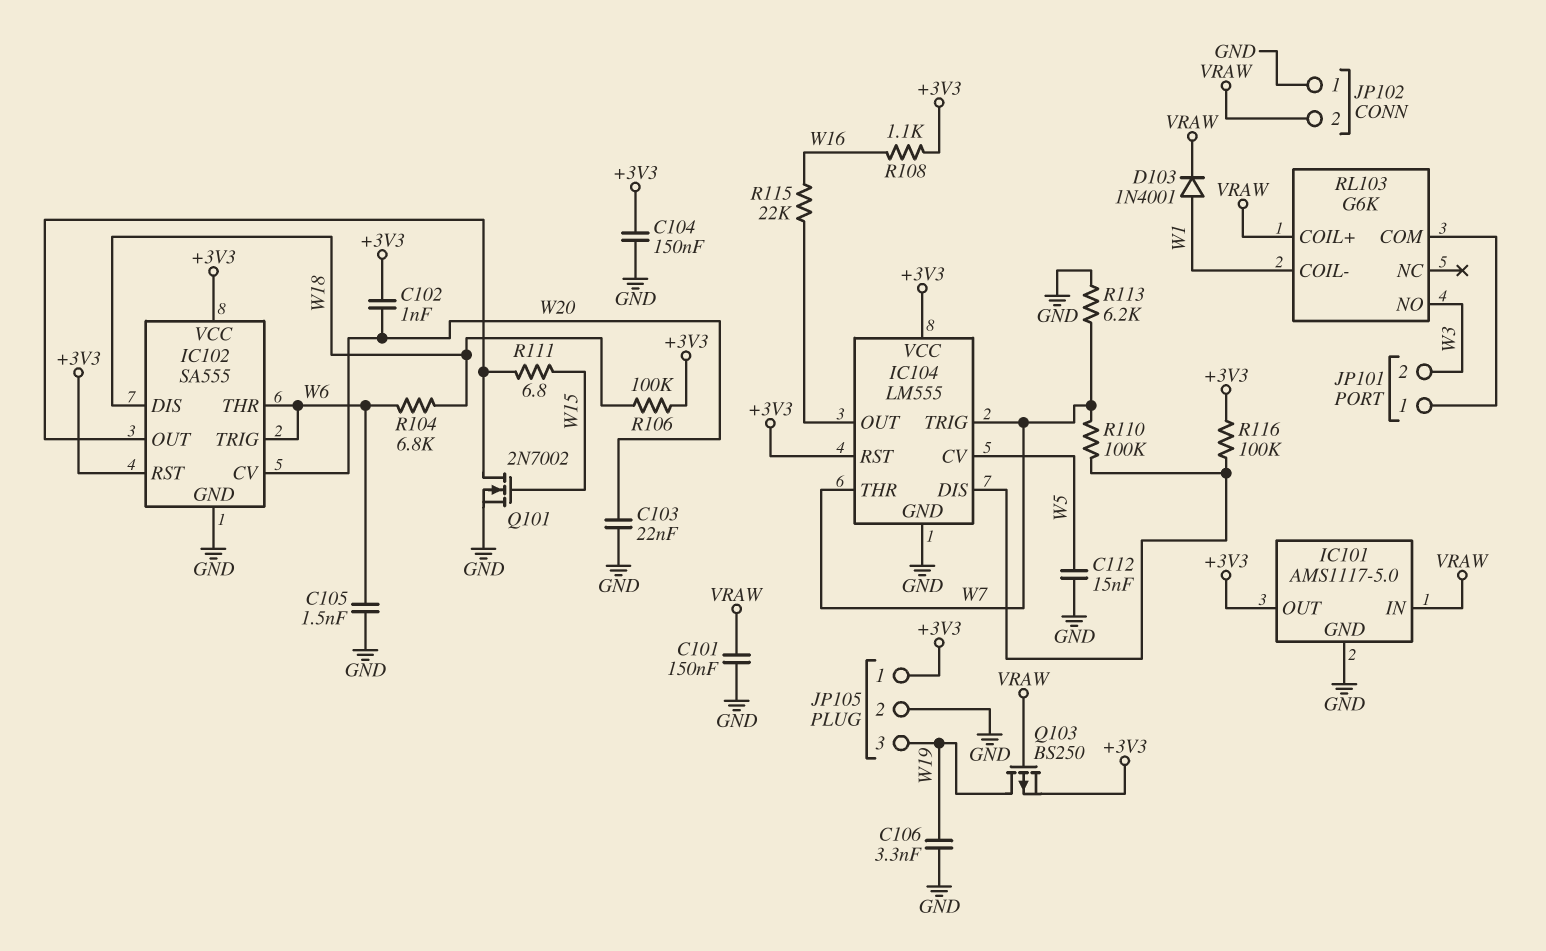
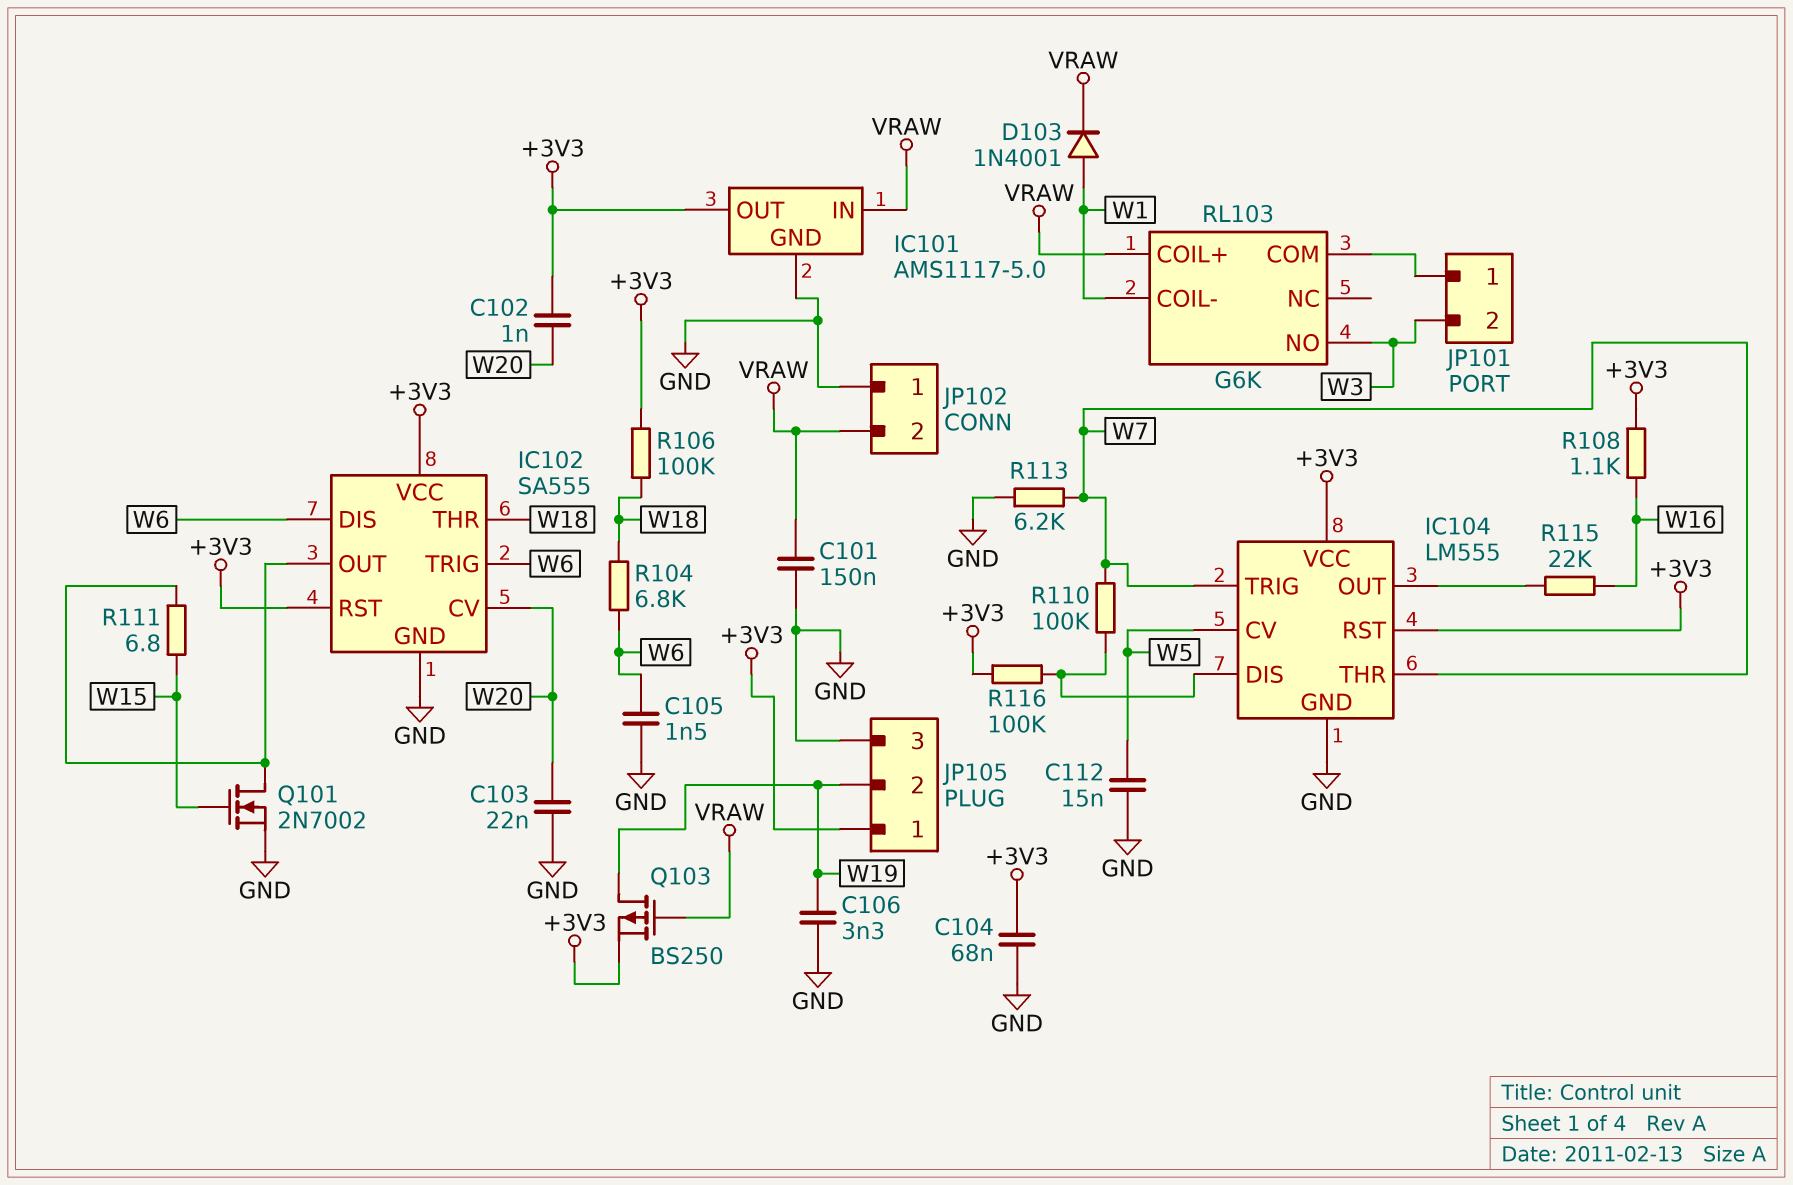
C104: 150nF (+3V3, GND) -> 68nF (+3V3, GND)
IC102 pin DIS: W18 -> W6
IC102 pin THR: W6 -> W18
JP105 pin 2: GND -> W19
JP105 pin 3: W19 -> GND

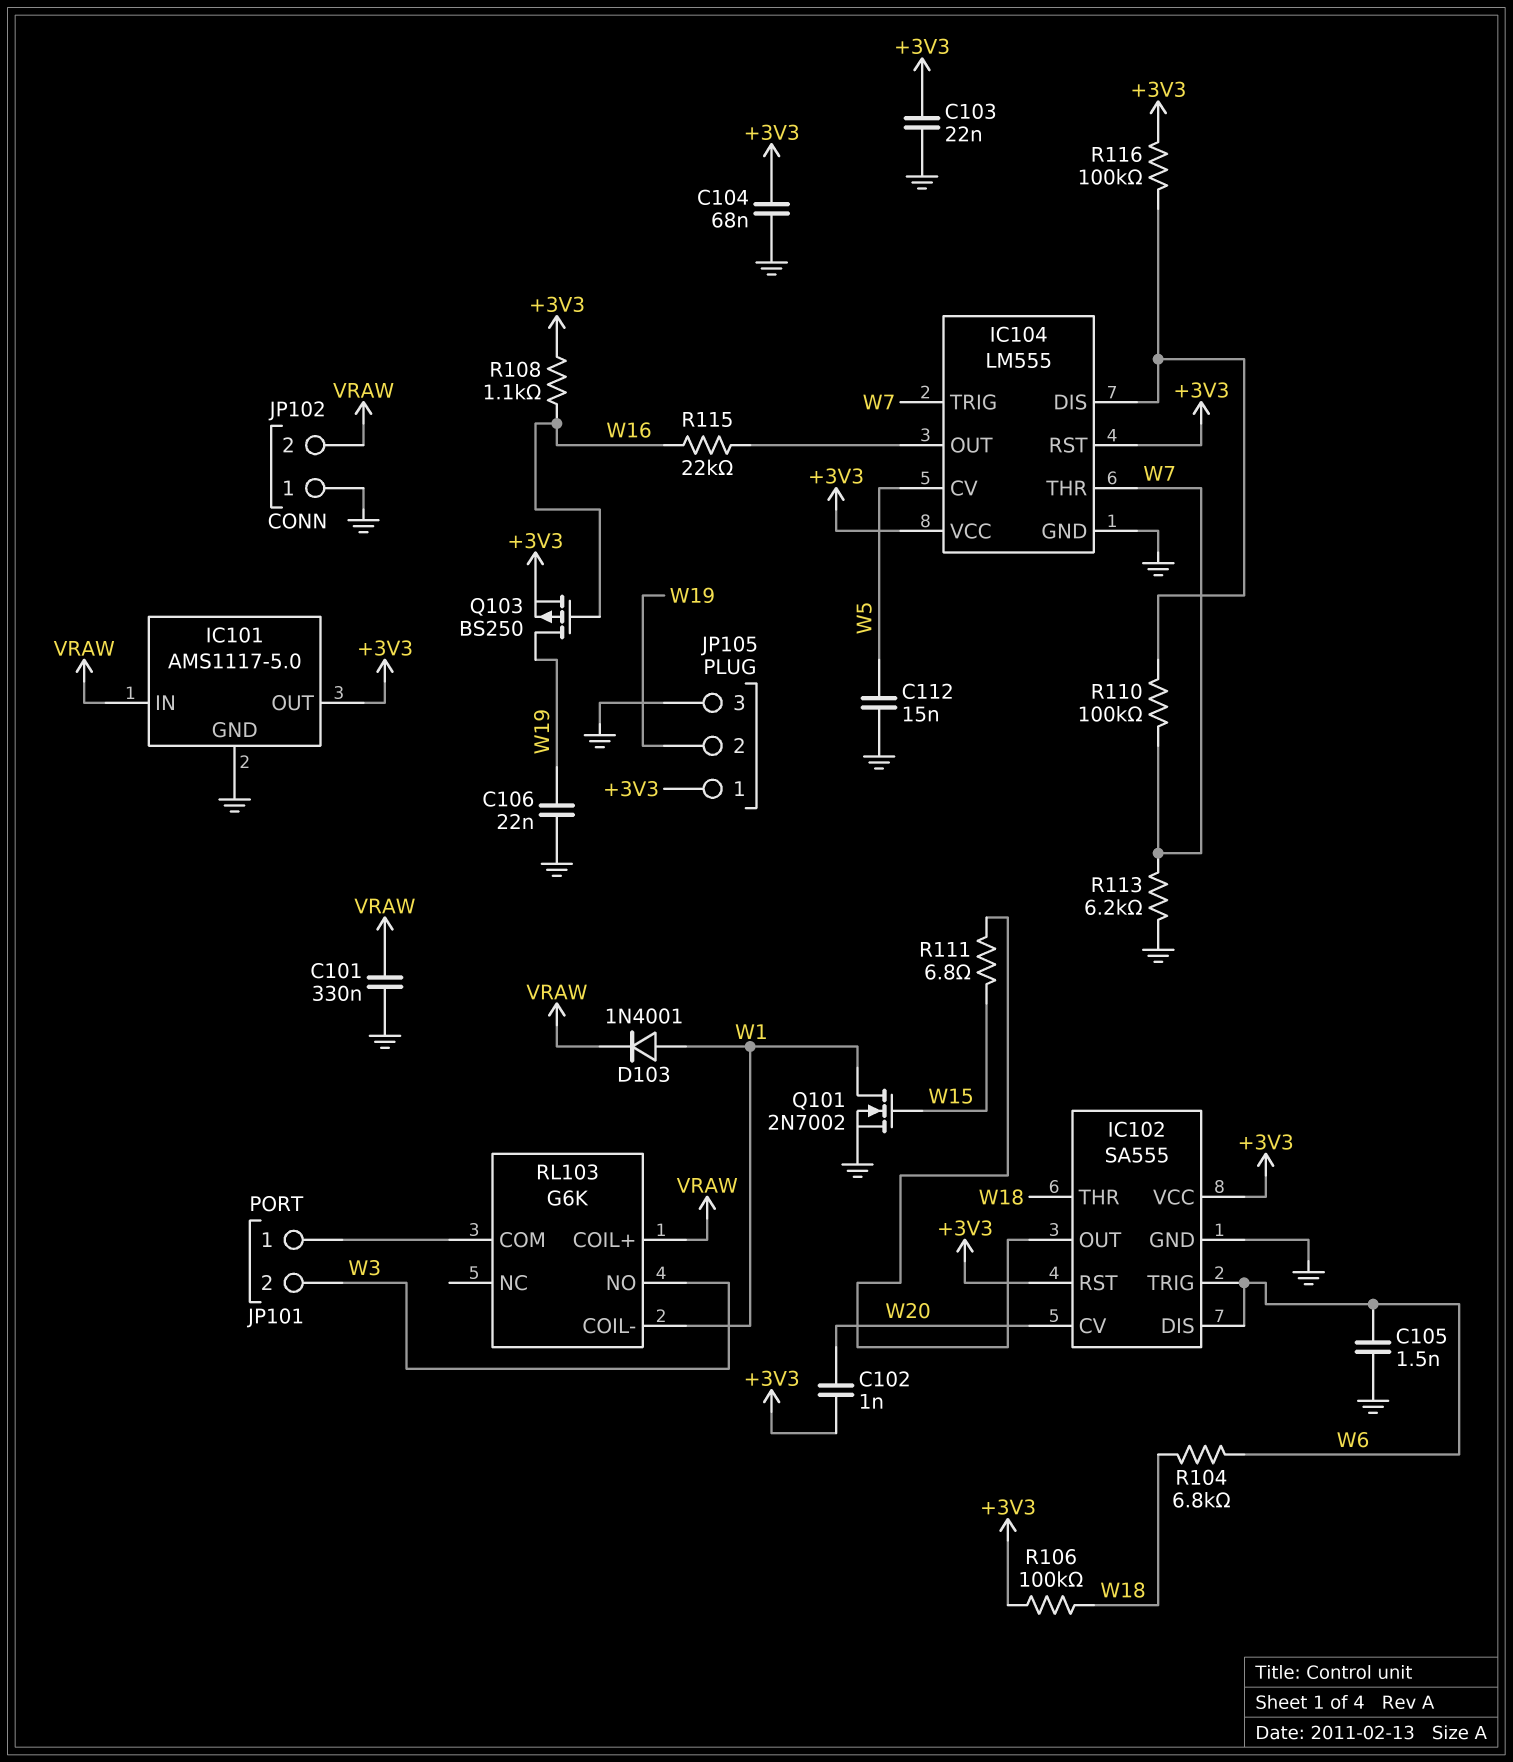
C101: 150nF (GND, VRAW) -> 330nF (GND, VRAW)
C103: 22nF (GND, W20) -> 22nF (+3V3, GND)
C106: 3.3nF (GND, W19) -> 22nF (GND, W19)
Q101: NMOS 2N7002 (G W15, D IC102/OUT, S GND) -> NMOS 2N7002 (G W15, D W1, S GND)
Q103: PMOS BS250 (G VRAW, D W19, S +3V3) -> PMOS BS250 (G W16, D W19, S +3V3)

